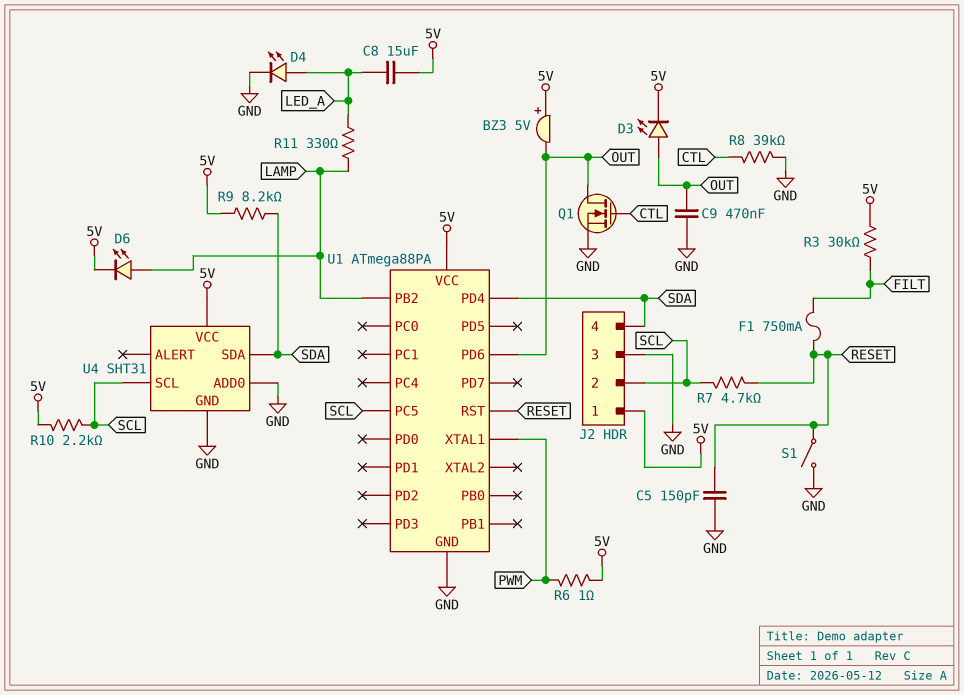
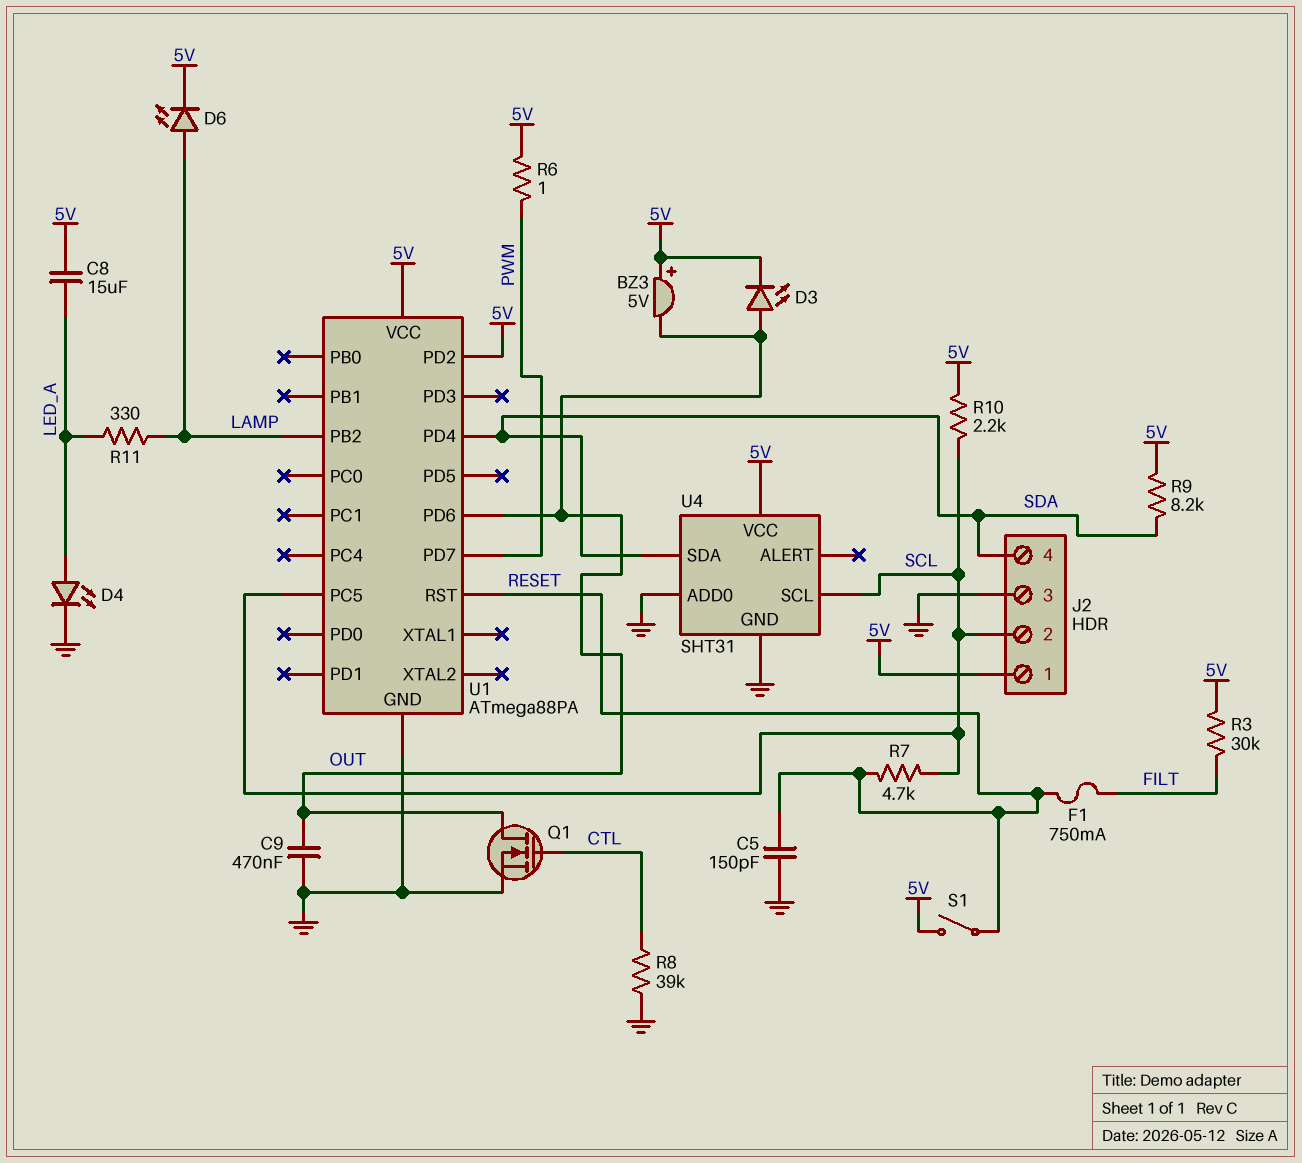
S1: switch (GND, RESET) -> switch (5V, RESET)
U1 pin PD2: none -> 5V
U1 pin PD7: none -> PWM
U1 pin XTAL1: PWM -> none

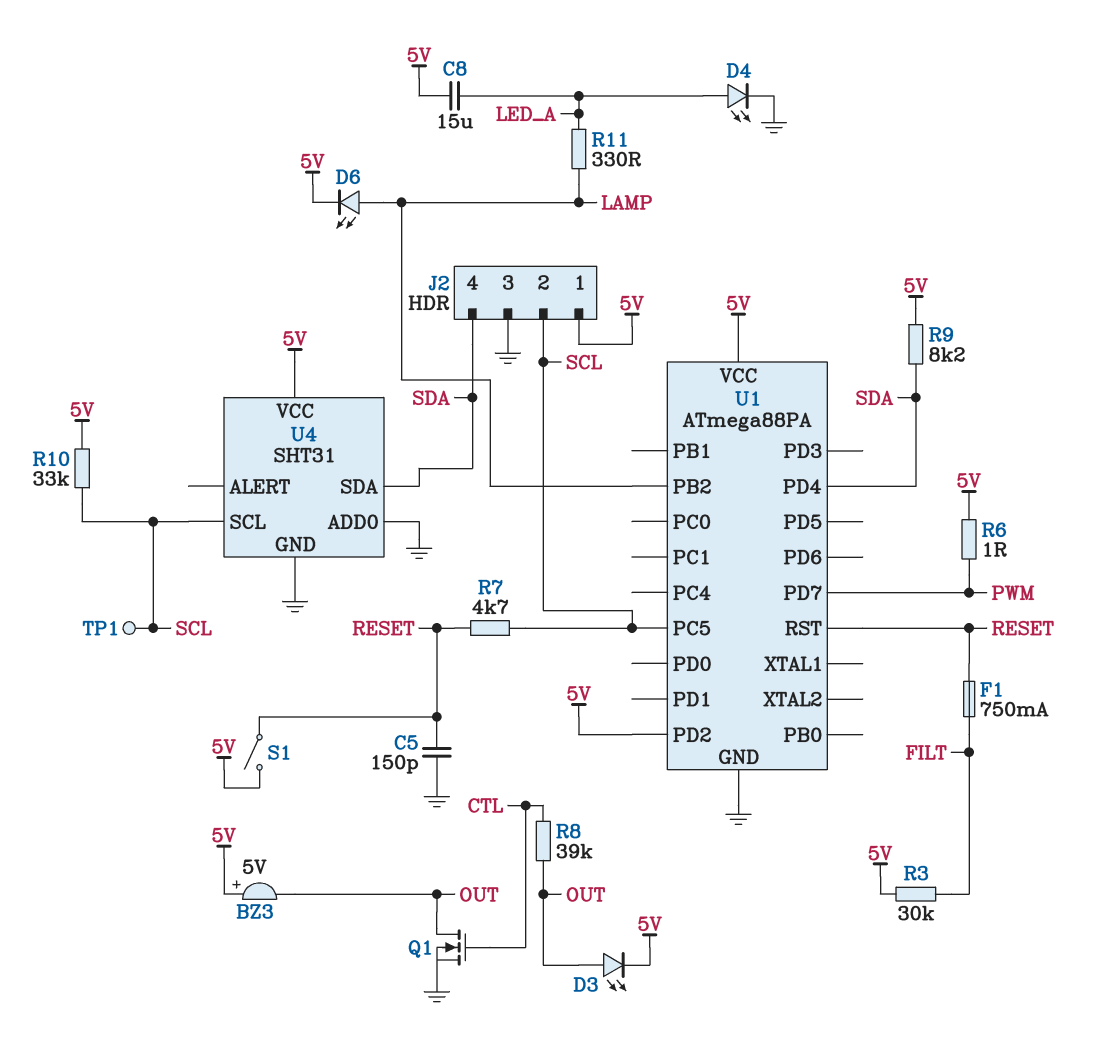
C9: 470nF (GND, OUT) -> none
R8: 39k (CTL, GND) -> 39k (CTL, OUT)
R10: 2.2k (5V, SCL) -> 33k (5V, SCL)
TP1: none -> test point (SCL)
U1 pin PD6: OUT -> none

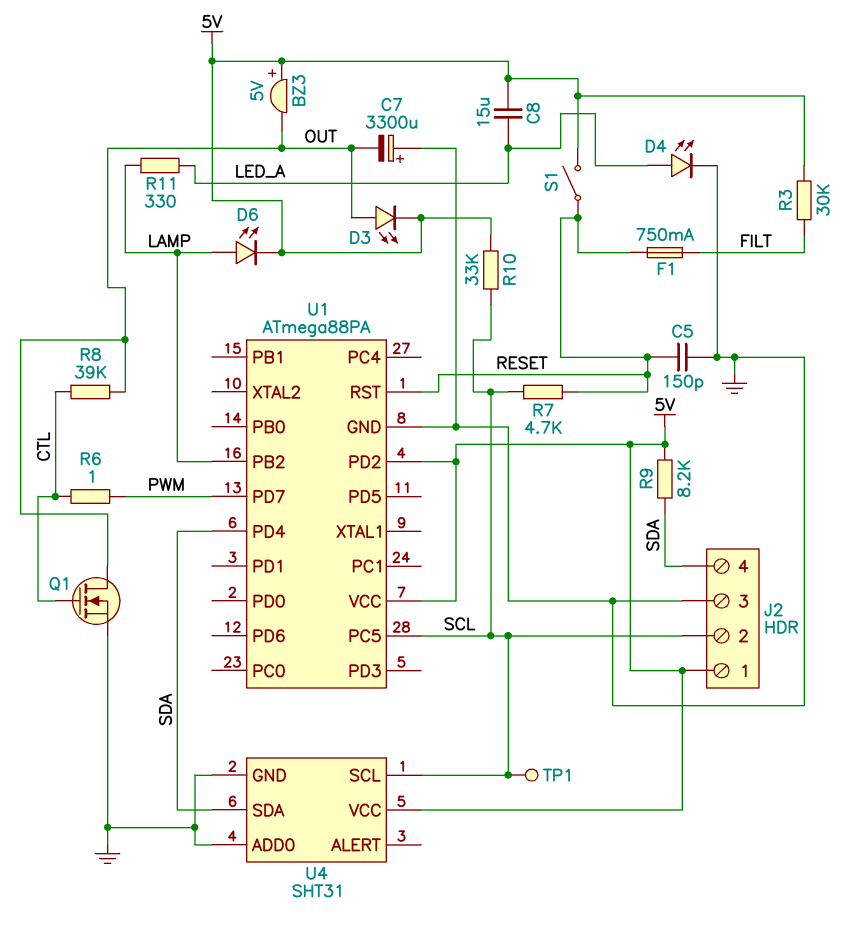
C7: none -> 3300uF (plus GND, minus OUT)
R6: 1 (5V, PWM) -> 1 (CTL, PWM)

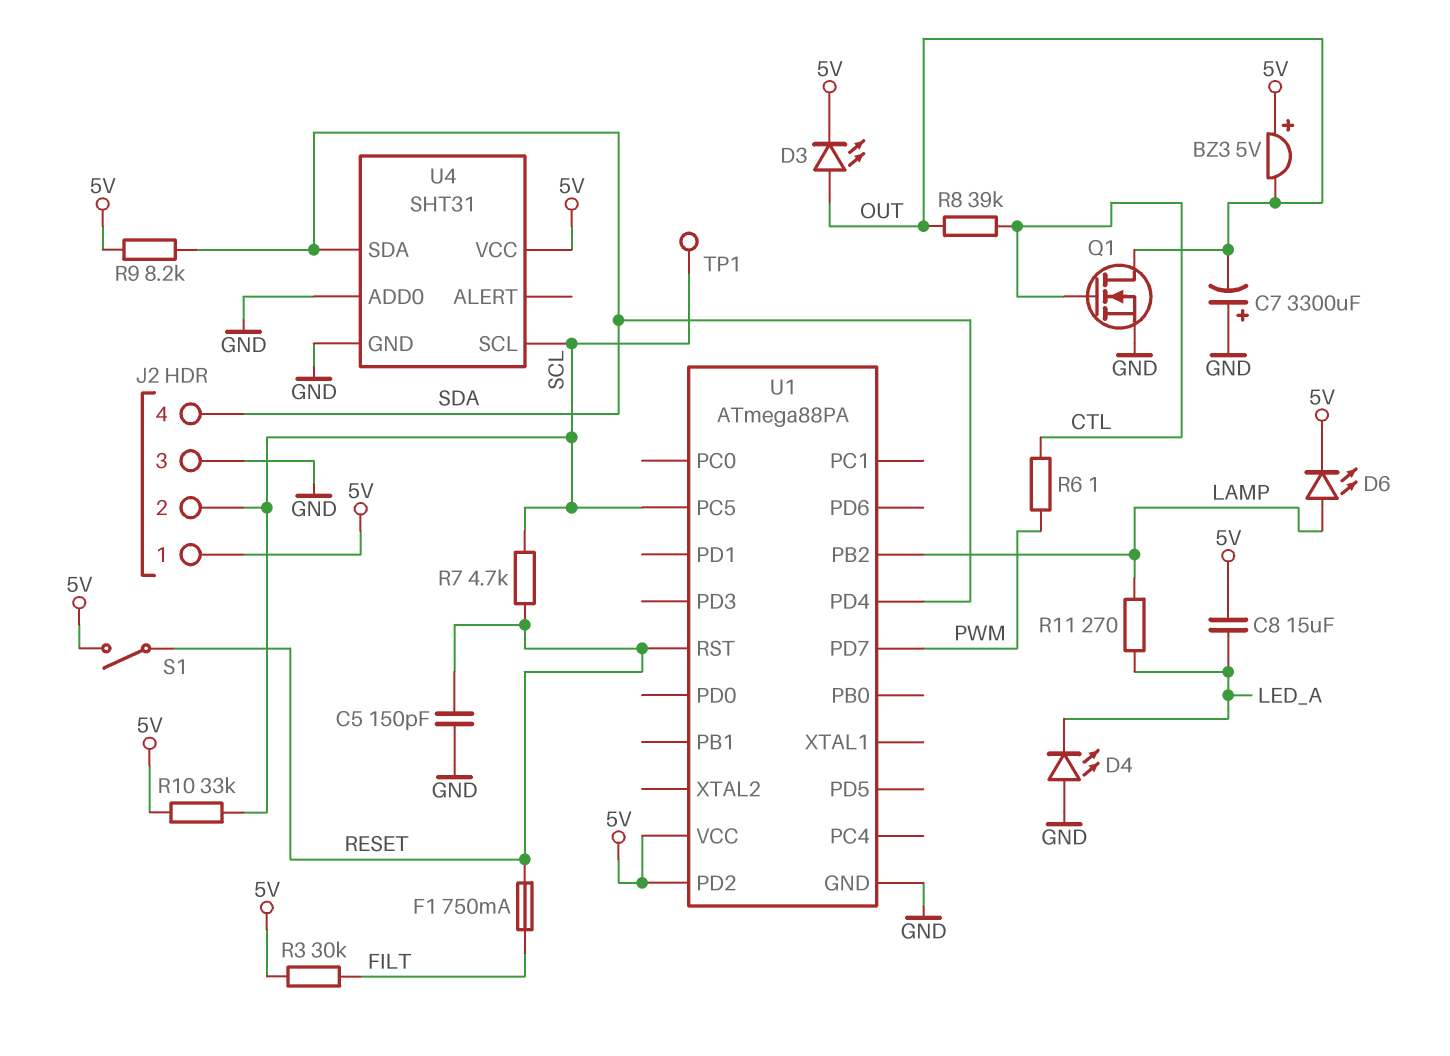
D4: LED (A LED_A, K GND) -> LED (A GND, K LED_A)
R11: 330 (LAMP, LED_A) -> 270 (LAMP, LED_A)

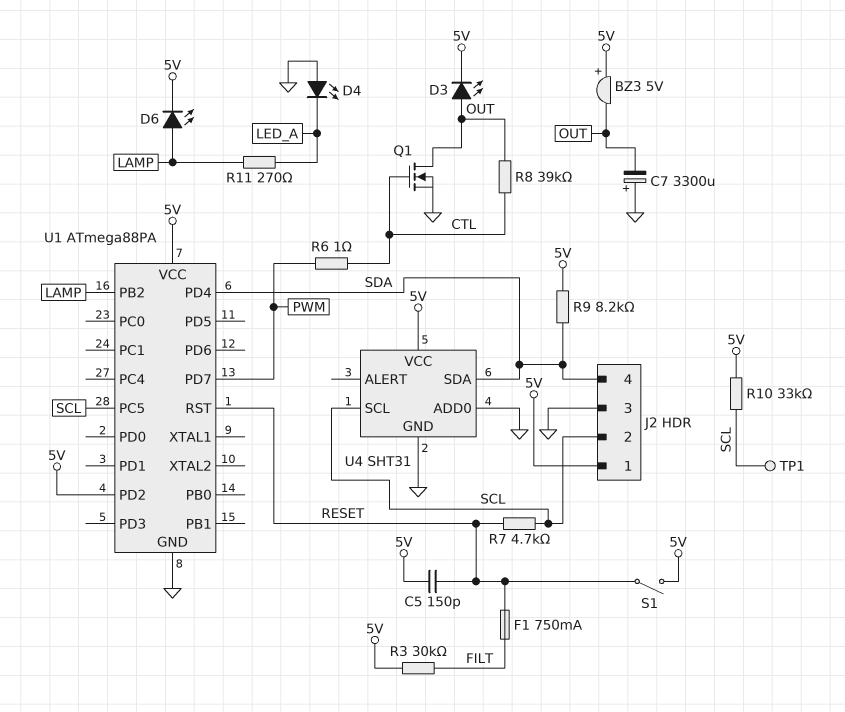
C5: 150pF (GND, RESET) -> 150pF (5V, RESET)
C8: 15uF (5V, LED_A) -> none

